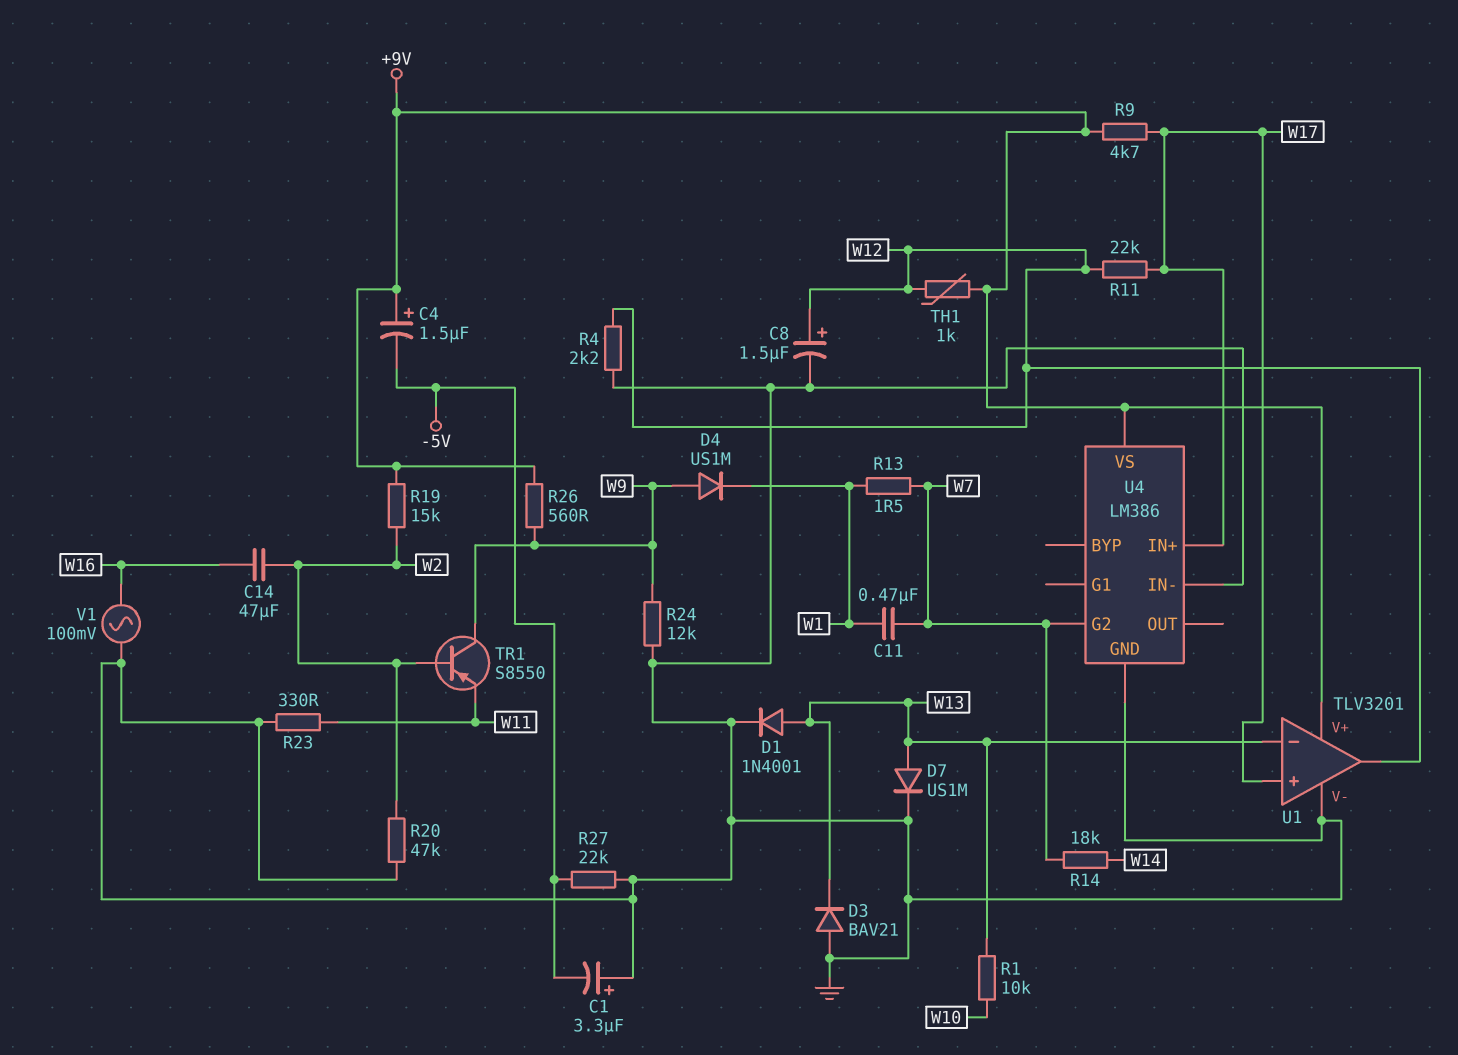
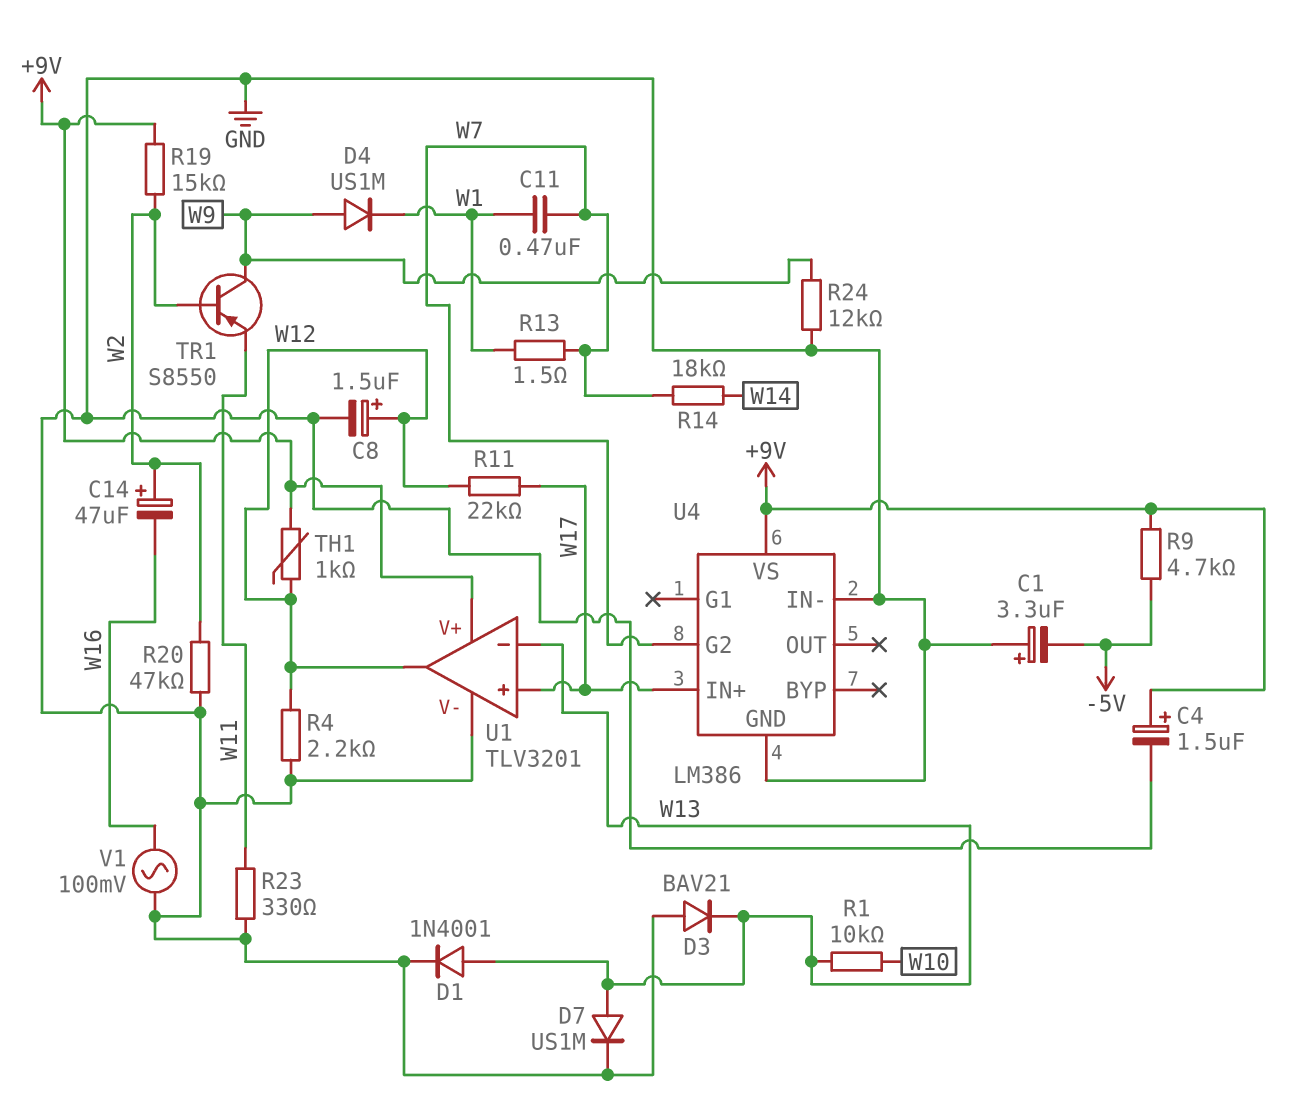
C4: 1.5uF (plus +9V, minus -5V) -> 1.5uF (plus +9V, minus GND)
C14: 47uF (W2, W16) -> 47uF (plus W2, minus W16)
R9: 4.7k (+9V, W17) -> 4.7k (+9V, -5V)
R26: 560 (+9V, W9) -> none
R27: 22k (-5V, GND) -> none

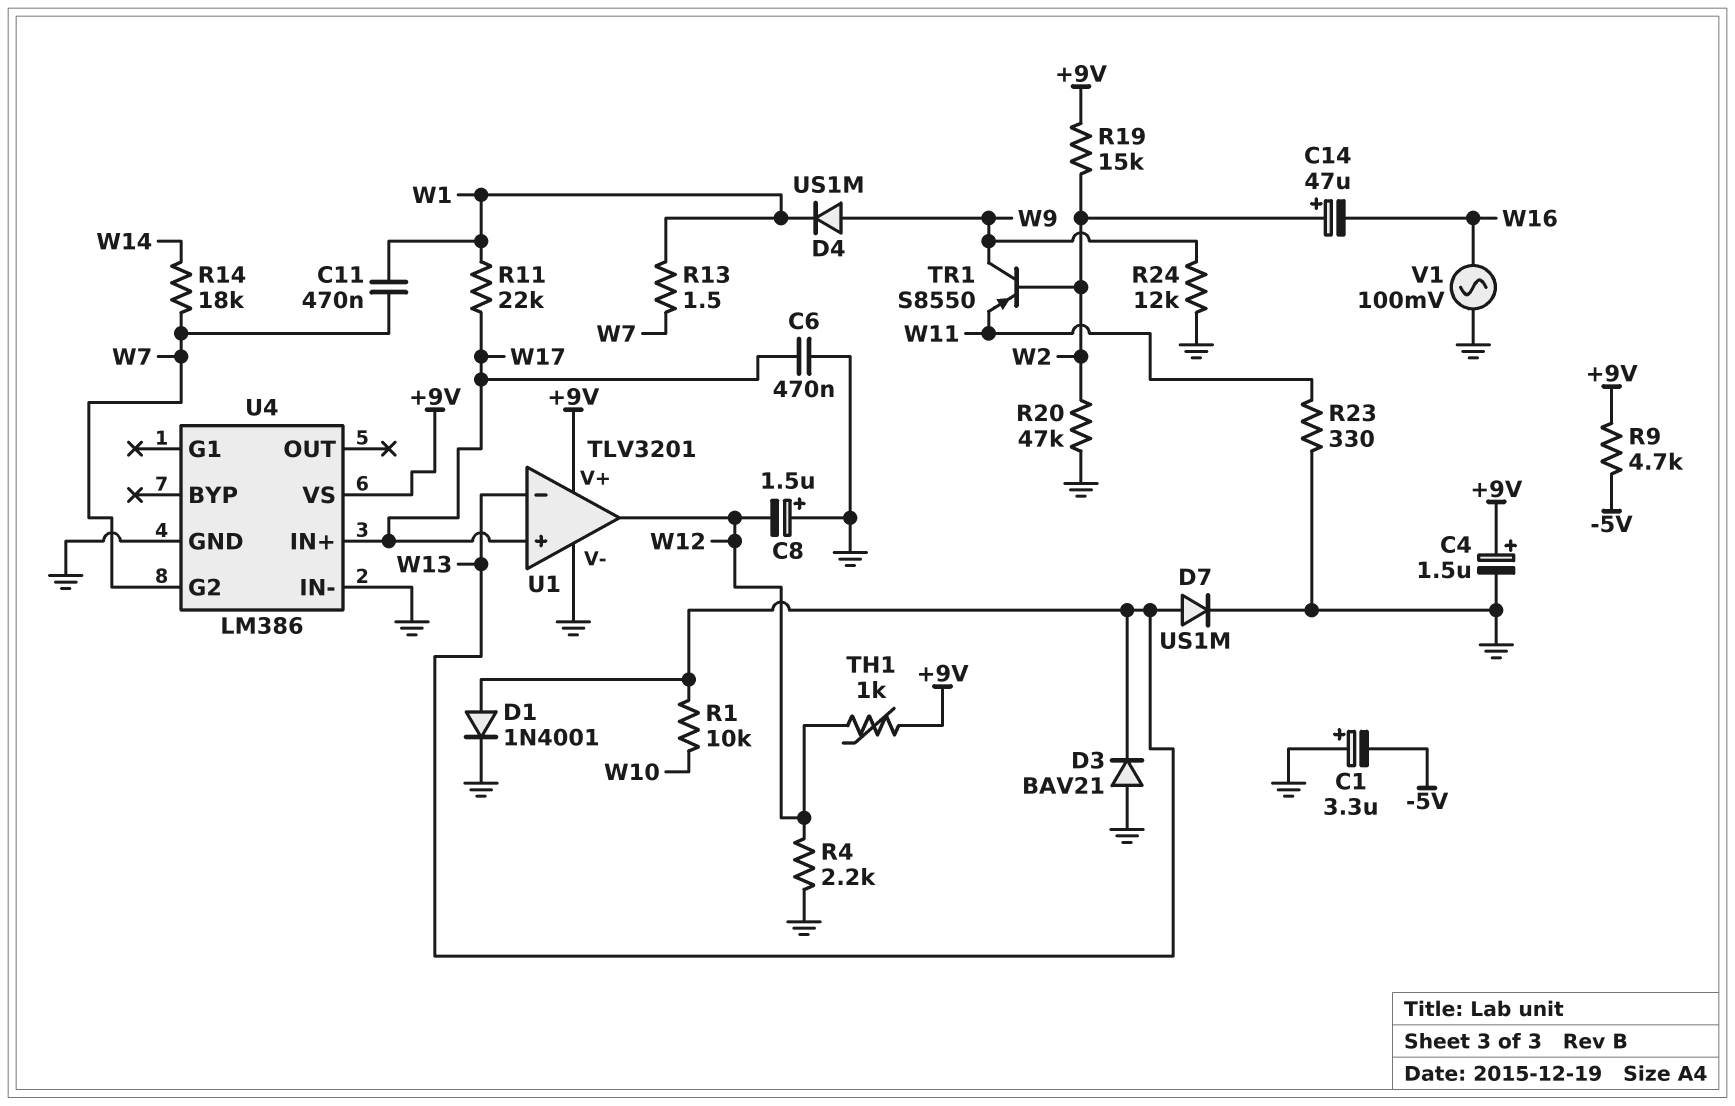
C6: none -> 470nF (GND, W17)
C8: 1.5uF (plus W12, minus GND) -> 1.5uF (plus GND, minus W12)
R11: 22k (W12, W17) -> 22k (W1, W17)

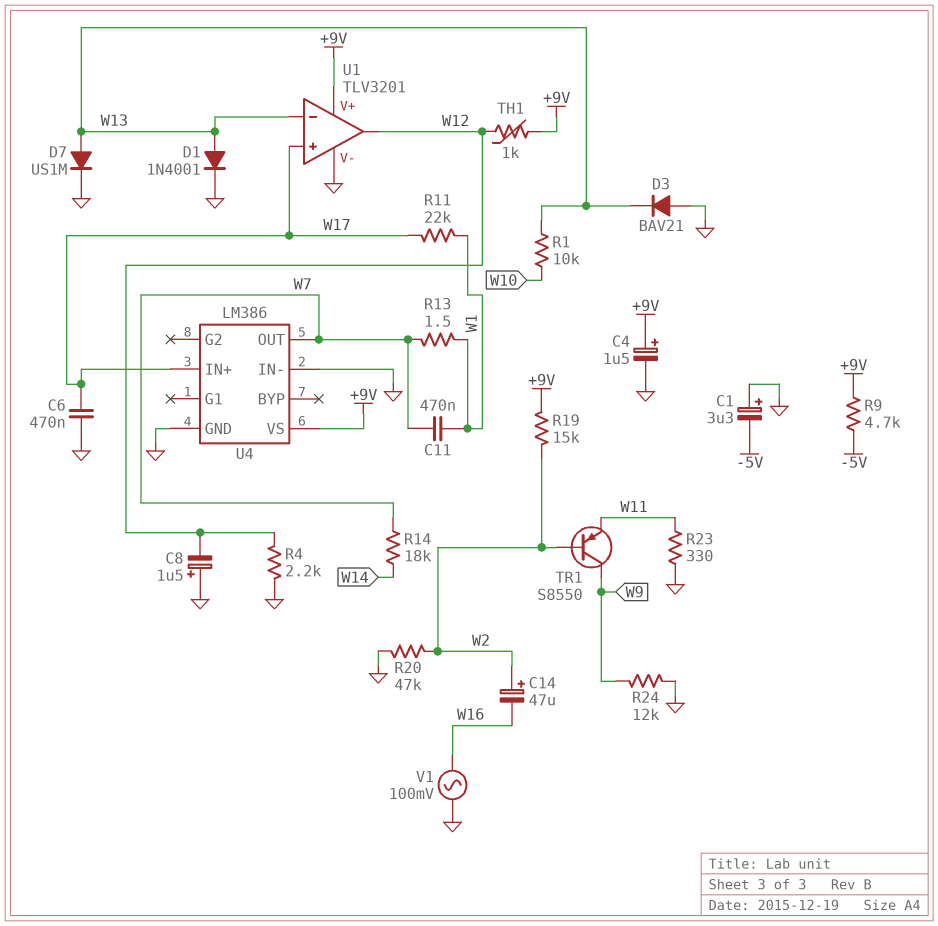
D4: diode US1M (A W9, K W1) -> none
U4 pin G2: W7 -> none
U4 pin OUT: none -> W7

